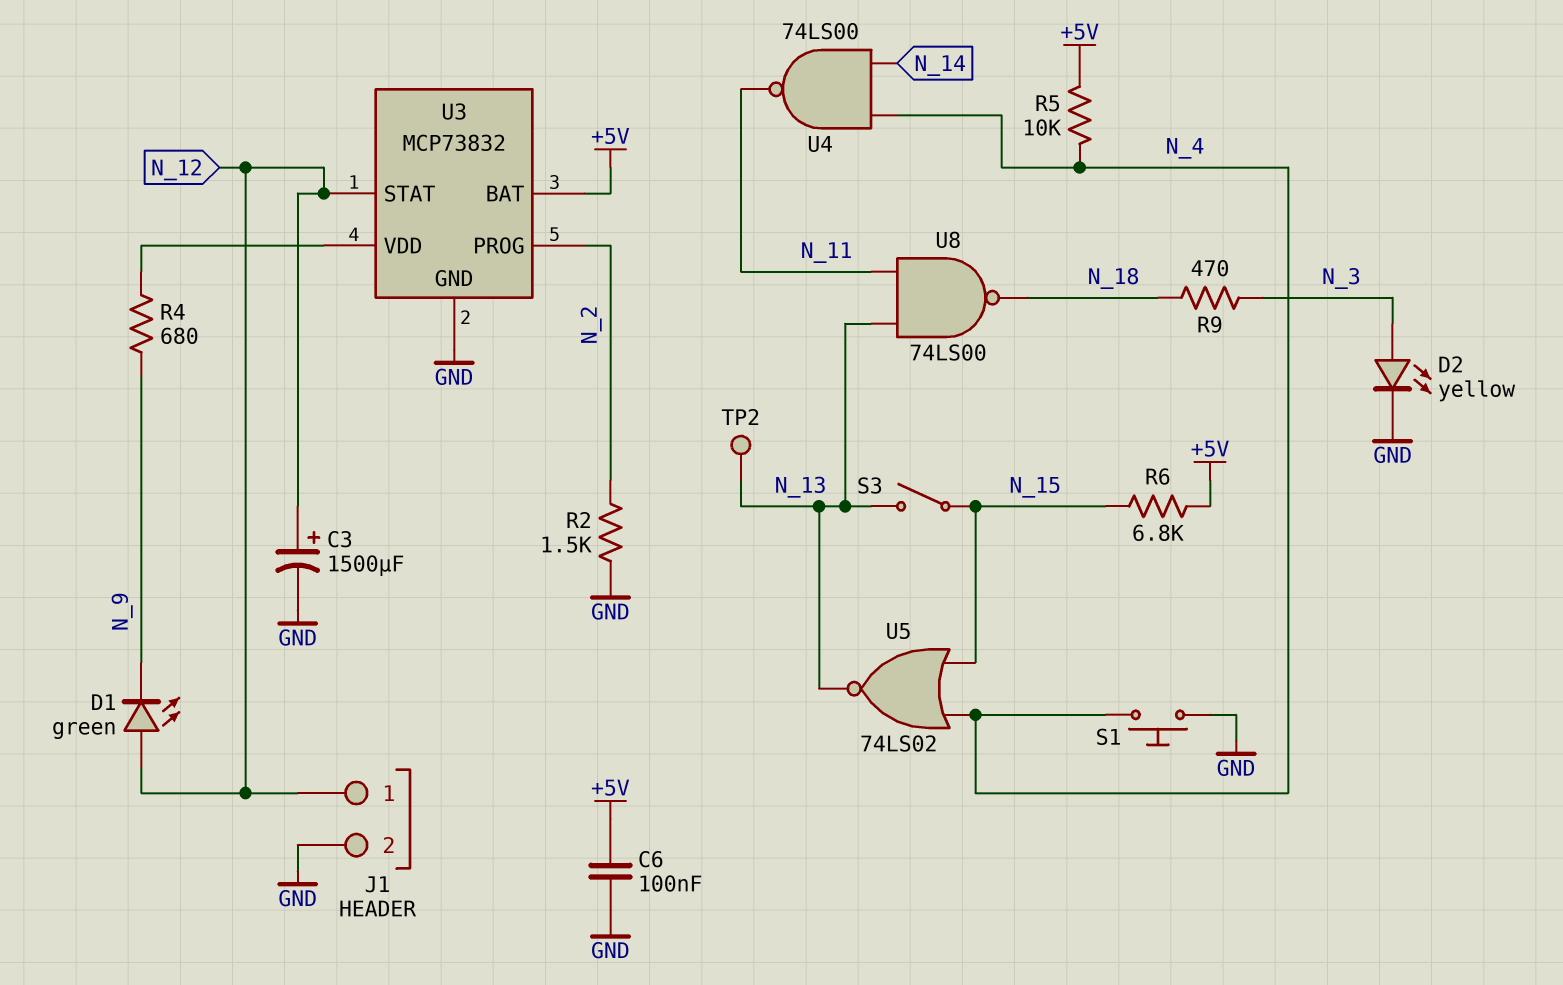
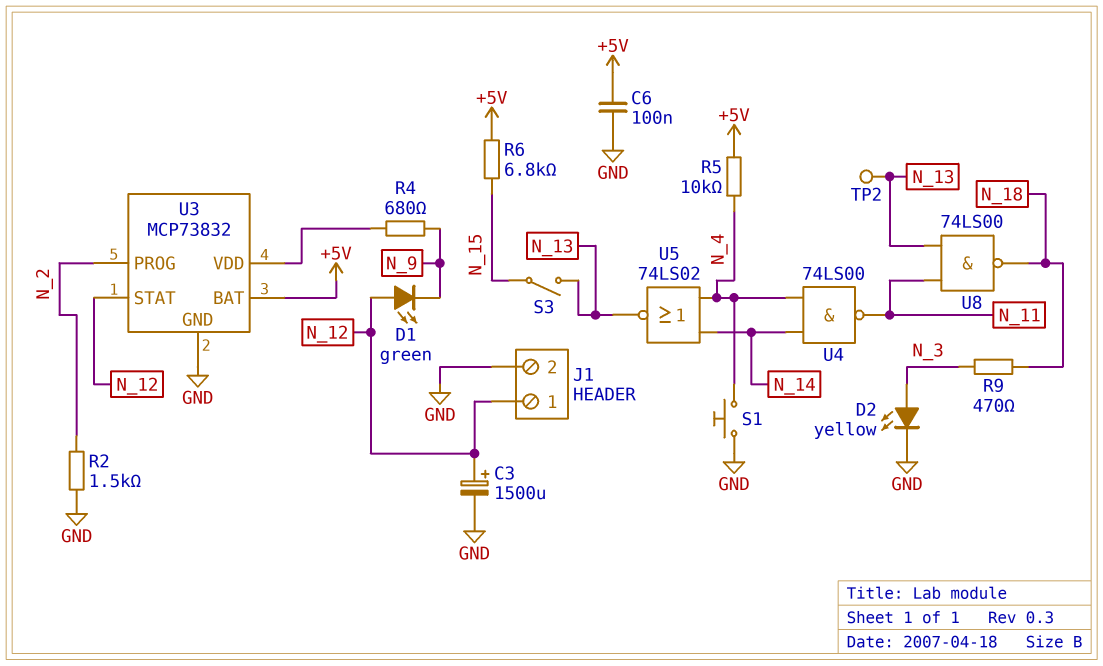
U5: NOR 74LS02 (in N_4, in N_15, out N_13) -> NOR 74LS02 (in N_4, in N_14, out N_13)

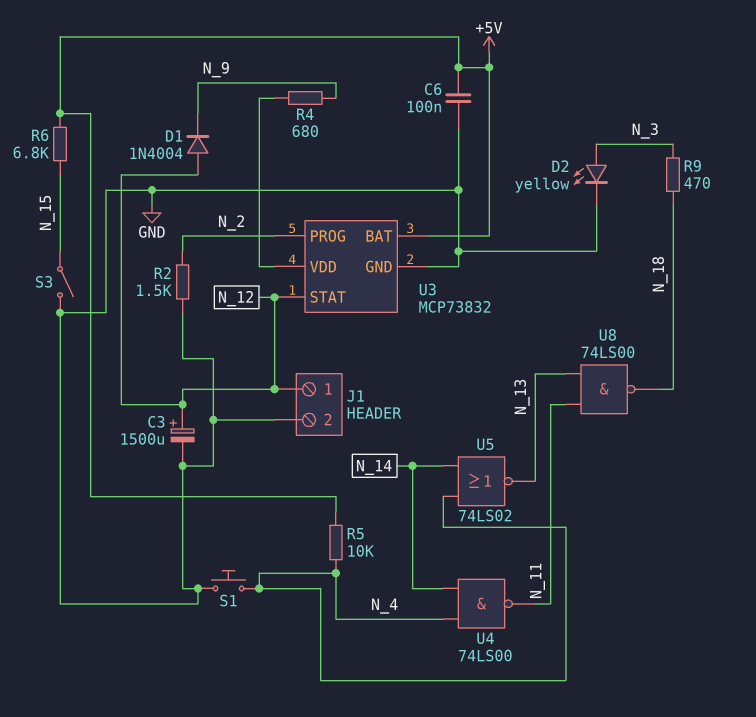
D1: LED green (A N_12, K N_9) -> diode 1N4004 (A N_12, K N_9)
S3: switch (N_13, N_15) -> switch (GND, N_15)
TP2: test point (N_13) -> none

